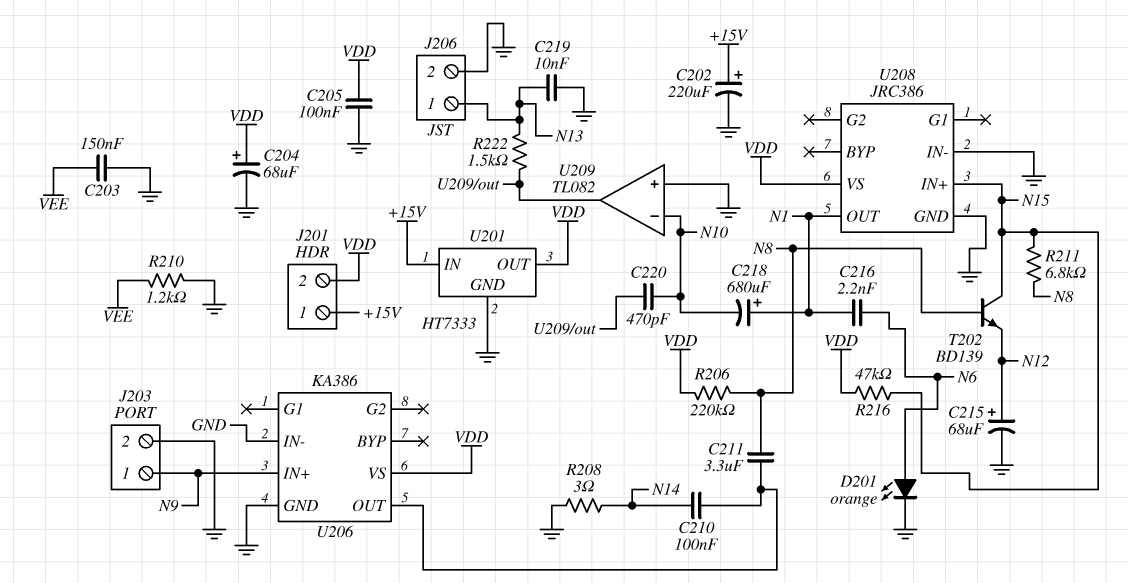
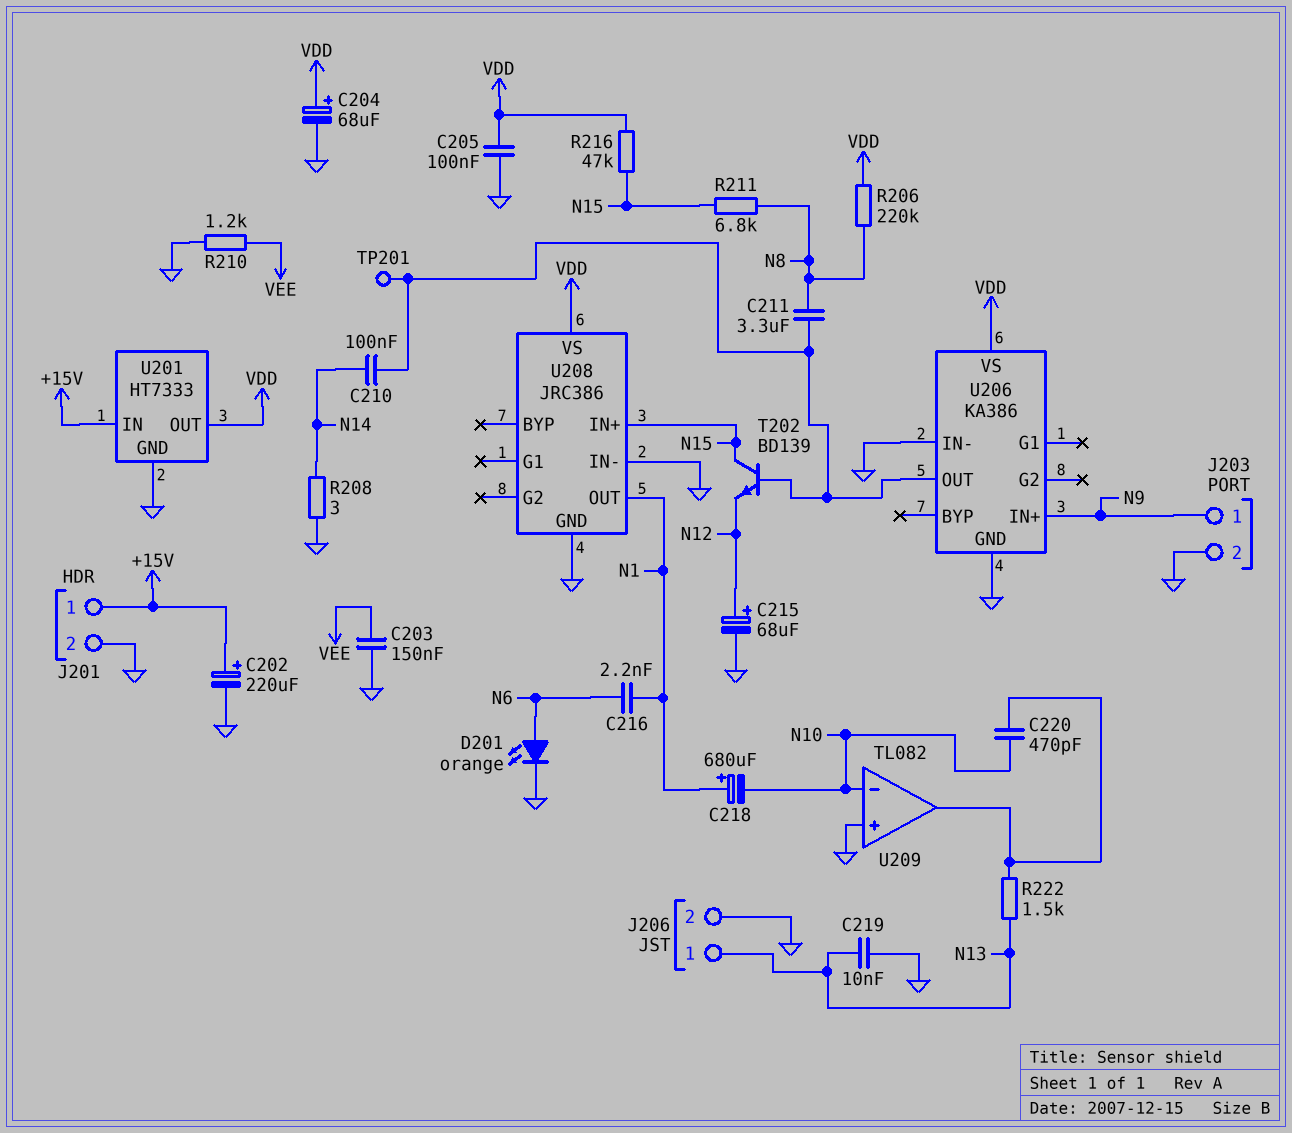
J201 pin 2: VDD -> GND
T202: NPN BD139 (B N8, C N15, E N12) -> NPN BD139 (B U206/OUT, C N15, E N12)
TP201: none -> test point (U206/OUT)

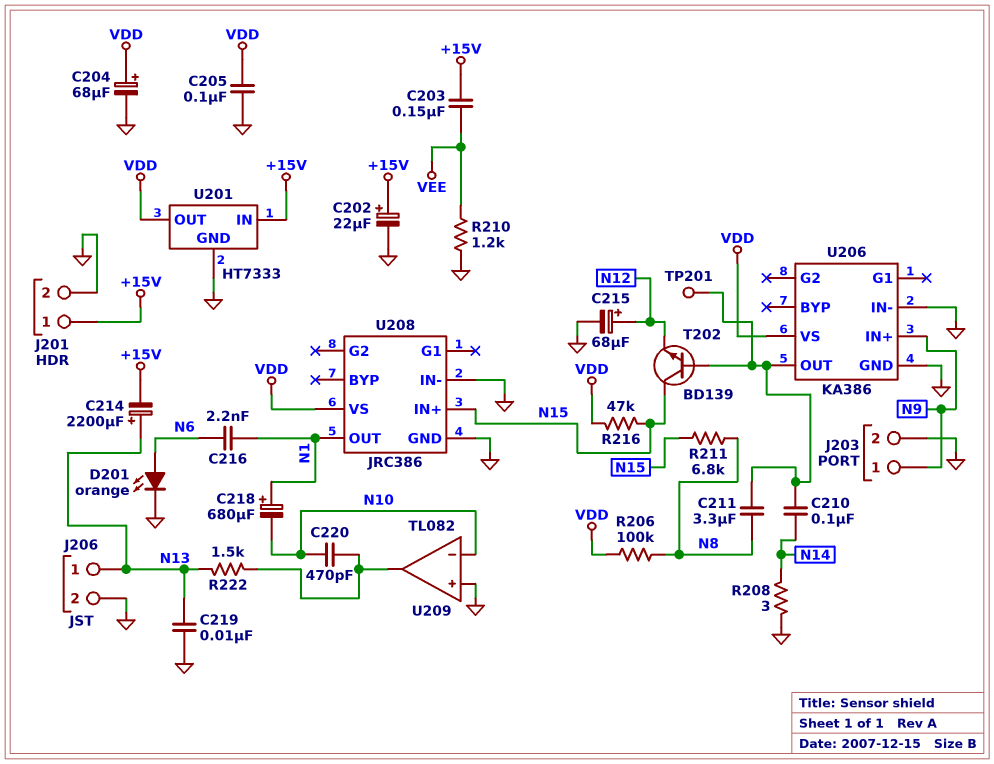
C202: 220uF (plus +15V, minus GND) -> 22uF (plus +15V, minus GND)
C203: 150nF (GND, VEE) -> 150nF (+15V, VEE)
C214: none -> 2200uF (plus N13, minus +15V)
R206: 220k (N8, VDD) -> 100k (N8, VDD)

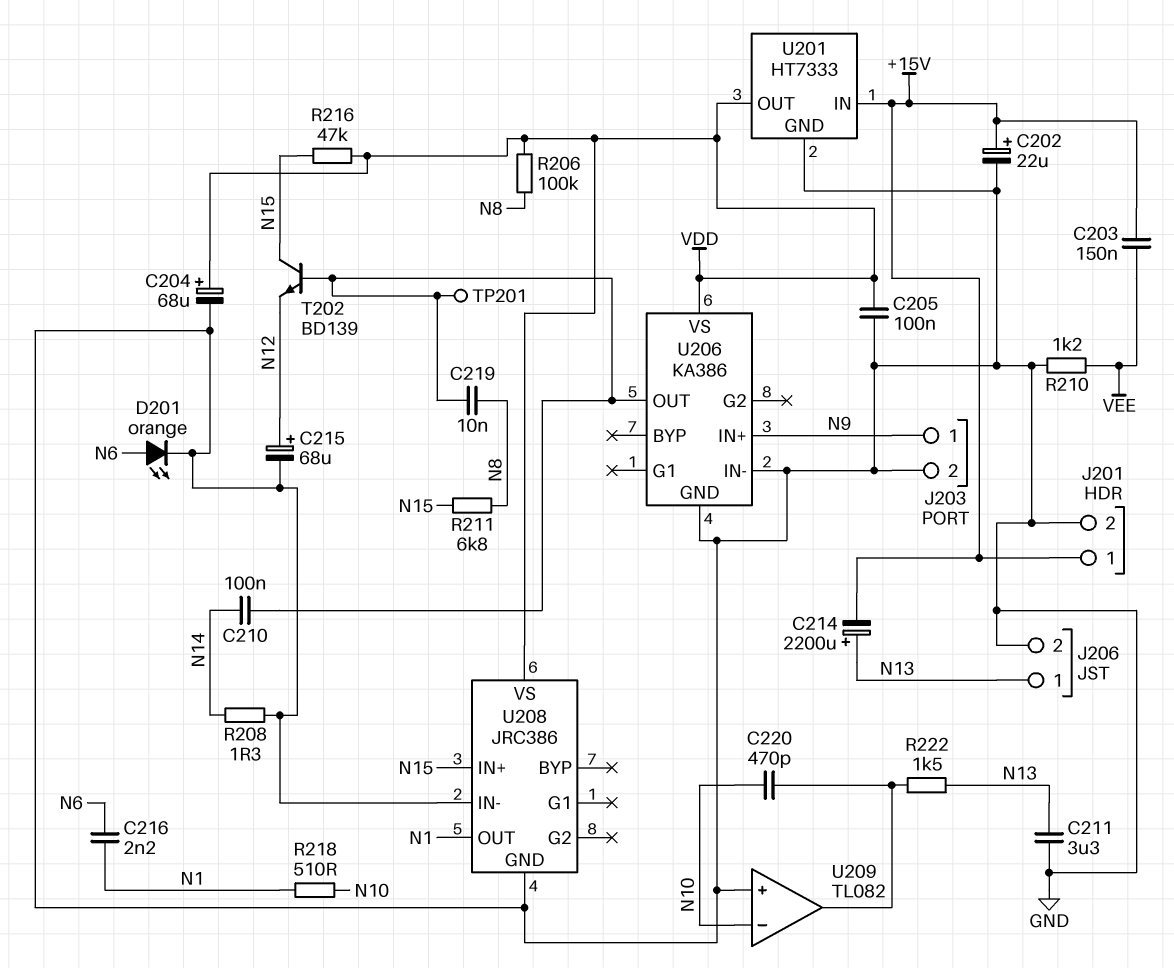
C211: 3.3uF (N8, U206/OUT) -> 3.3uF (GND, N13)
C218: 680uF (plus N1, minus N10) -> none
C219: 10nF (GND, N13) -> 10nF (N8, U206/OUT)
R208: 3 (GND, N14) -> 1.3 (GND, N14)
R218: none -> 510 (N1, N10)

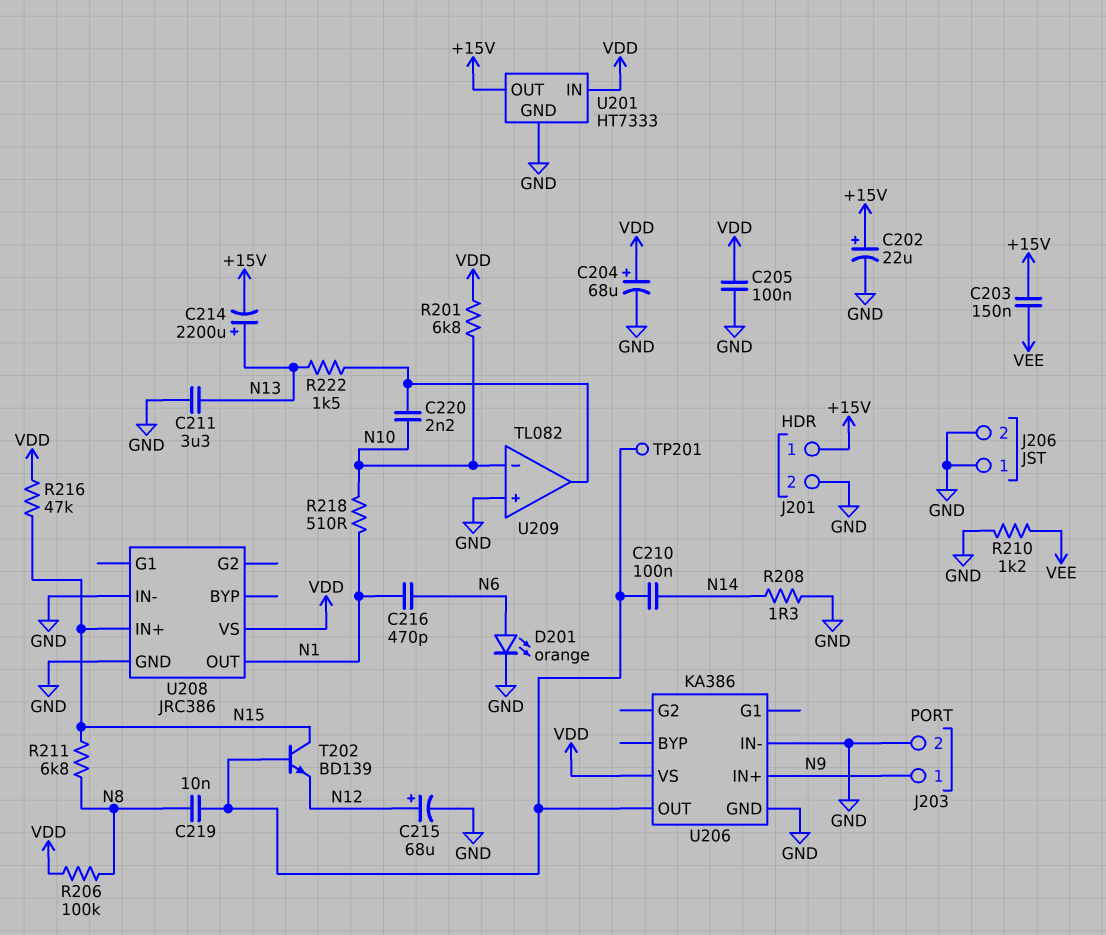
C216: 2.2nF (N1, N6) -> 470pF (N1, N6)
C220: 470pF (N10, U209/out) -> 2.2nF (N10, U209/out)
J206 pin 1: N13 -> GND
R201: none -> 6.8k (N10, VDD)
U201 pin IN: +15V -> VDD
U201 pin OUT: VDD -> +15V

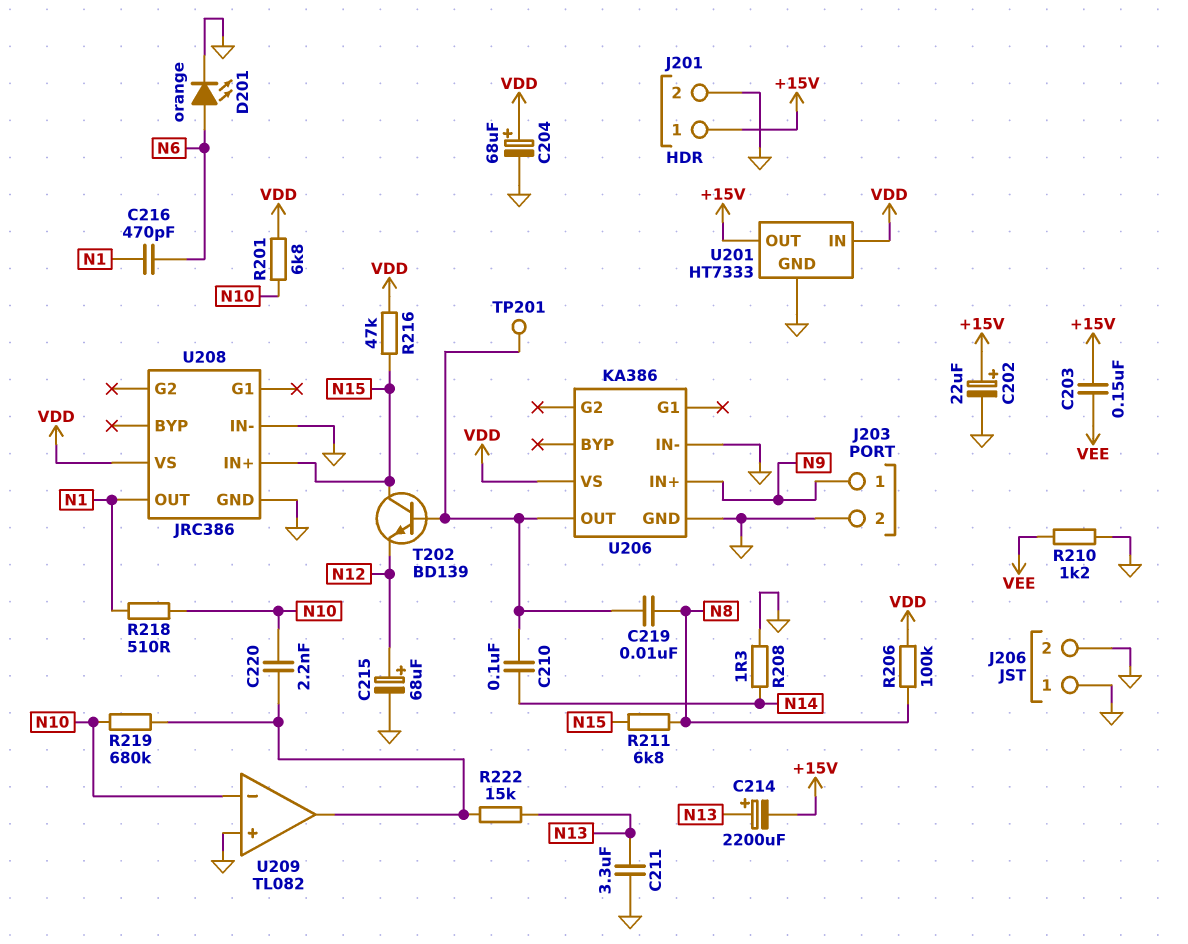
C205: 100nF (GND, VDD) -> none
R219: none -> 680k (N10, U209/out)
R222: 1.5k (N13, U209/out) -> 15k (N13, U209/out)

